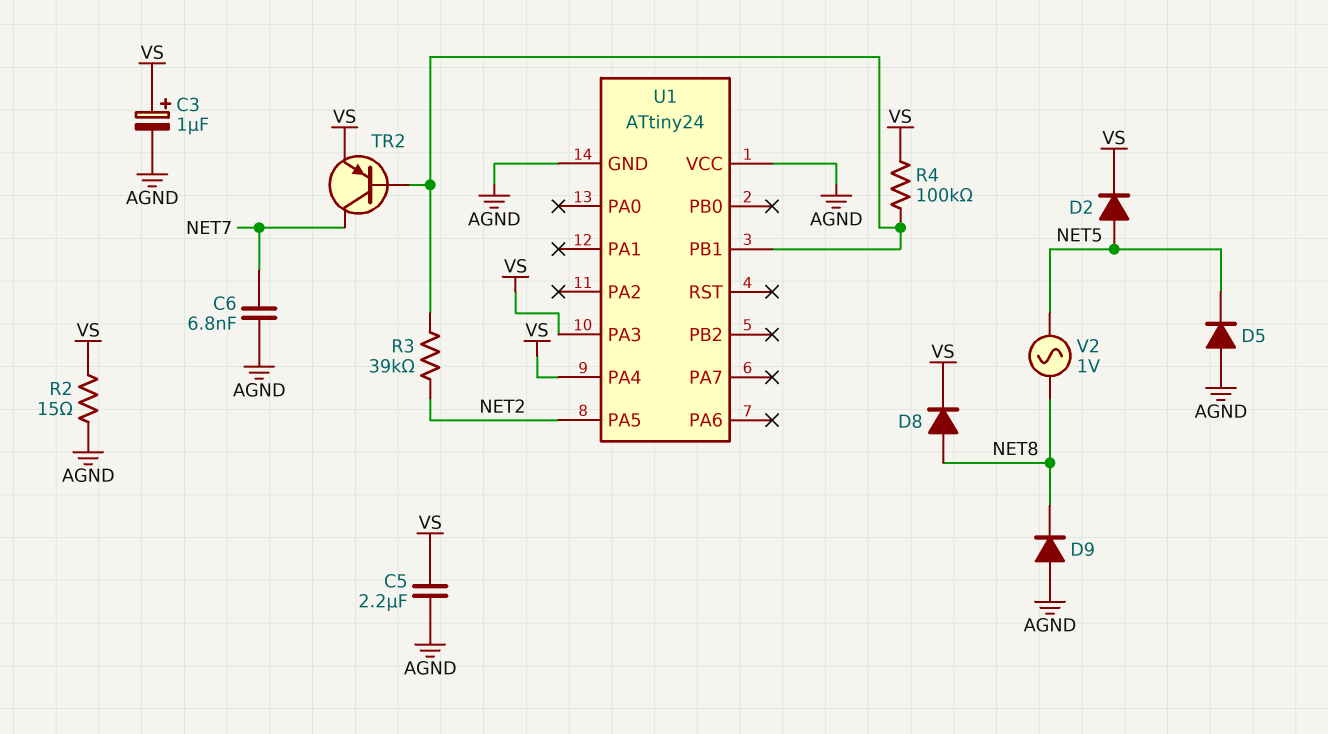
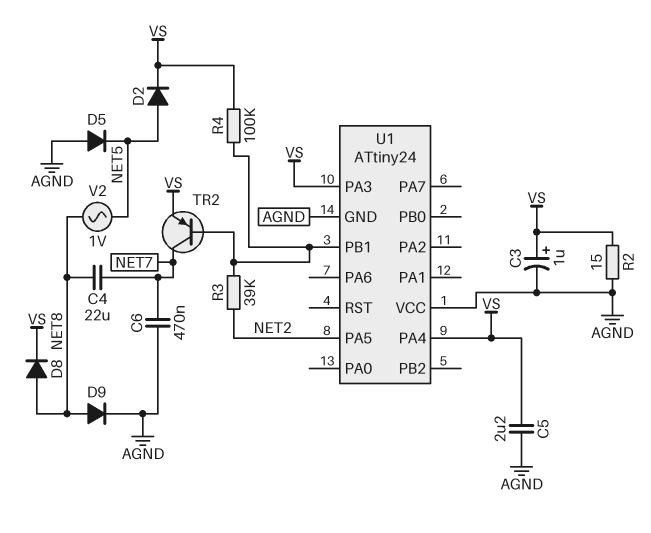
C4: none -> 22uF (NET7, NET8)
C6: 6.8nF (AGND, NET7) -> 470nF (AGND, NET7)
D9: diode (A AGND, K NET8) -> diode (A NET8, K AGND)

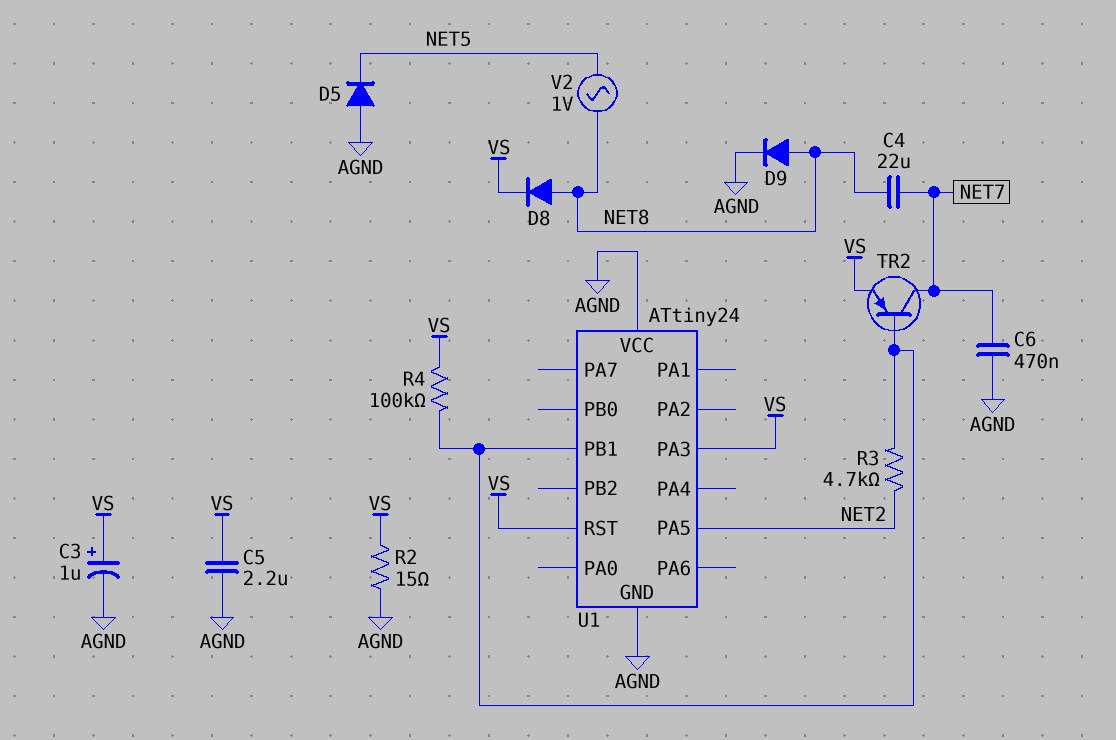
D2: diode (A NET5, K VS) -> none
R3: 39k (NET2, U1/PB1) -> 4.7k (NET2, U1/PB1)
U1 pin PA4: VS -> none
U1 pin RST: none -> VS

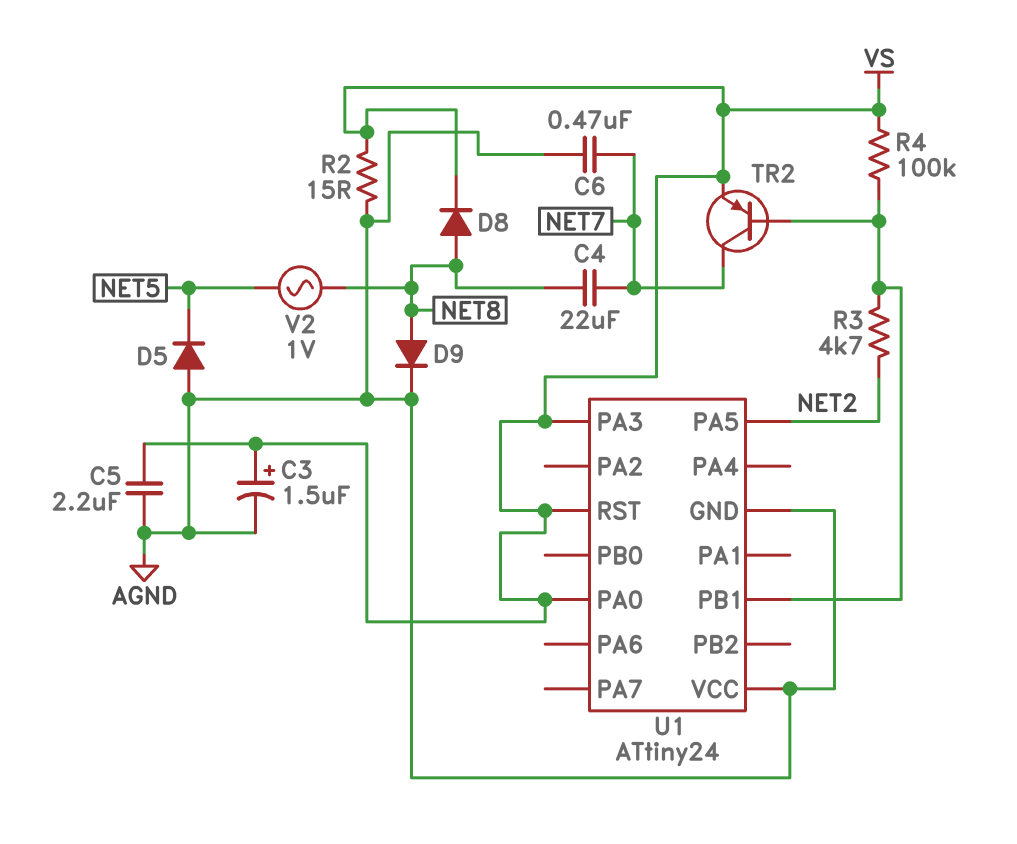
C3: 1uF (plus VS, minus AGND) -> 1.5uF (plus VS, minus AGND)
U1 pin PA0: none -> VS

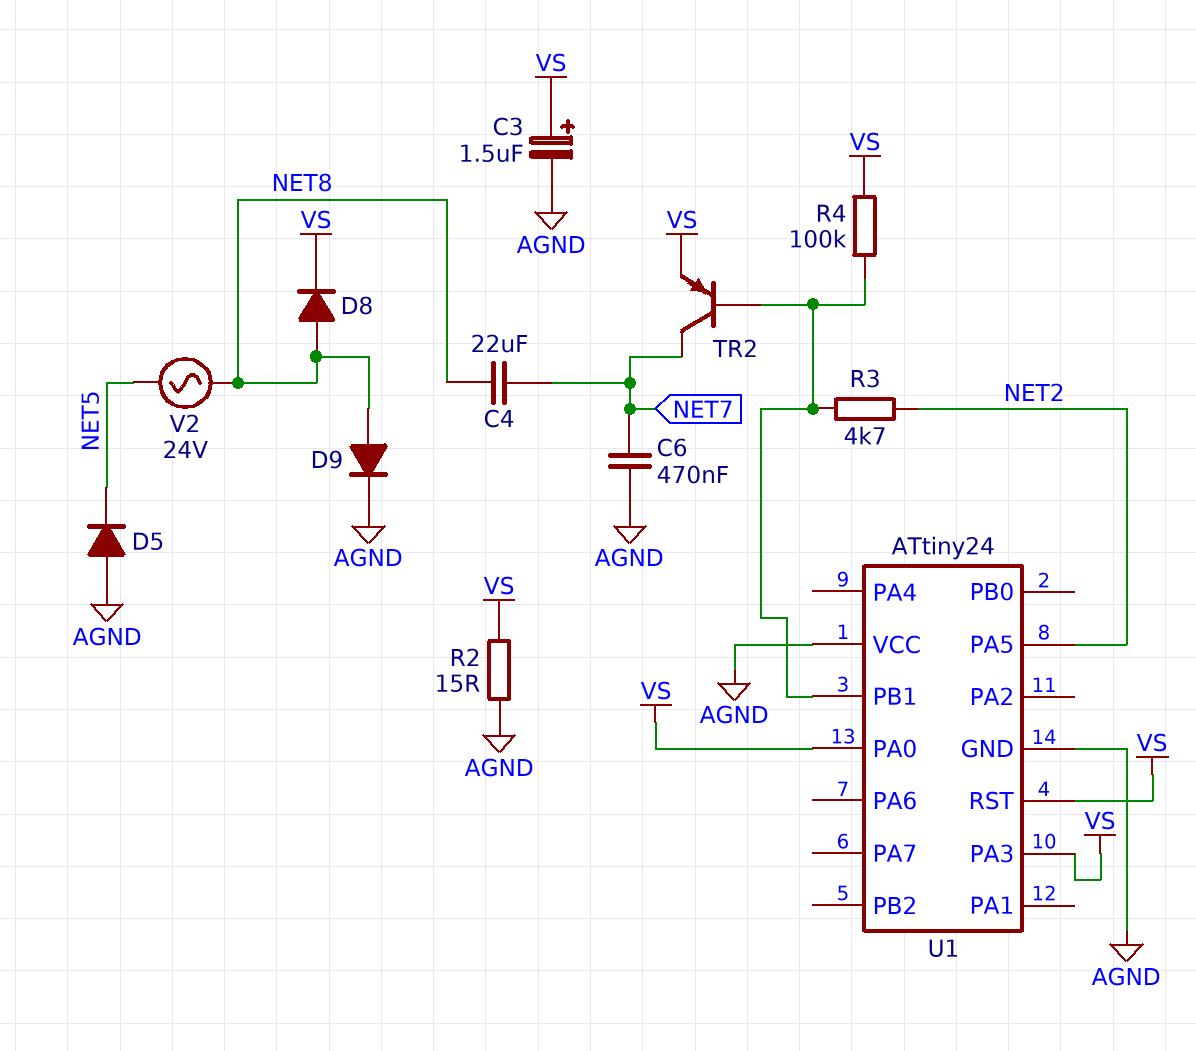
C5: 2.2uF (AGND, VS) -> none
V2: AC 1V (NET5, NET8) -> AC 24V (NET5, NET8)

